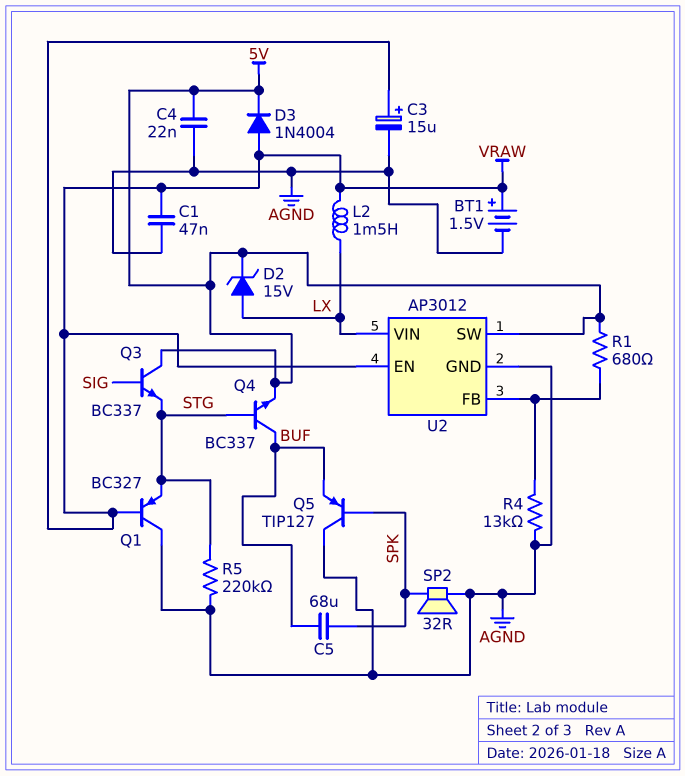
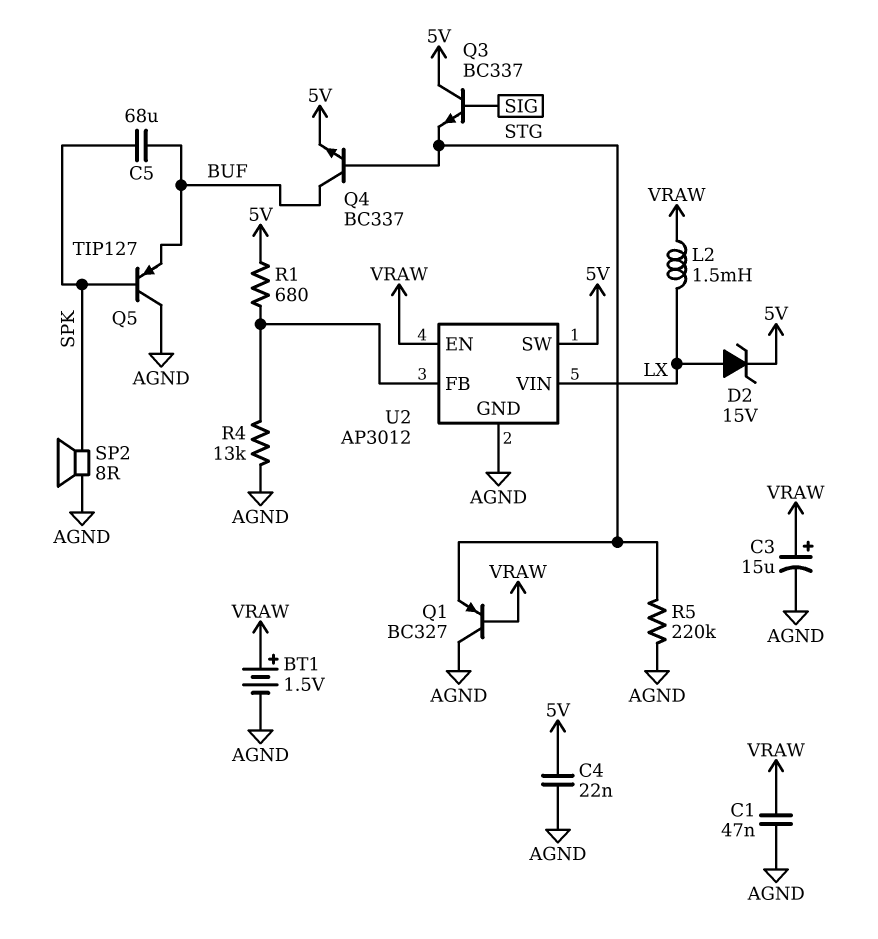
D3: diode 1N4004 (A VRAW, K 5V) -> none
SP2: speaker 32R (AGND, SPK) -> speaker 8R (AGND, SPK)

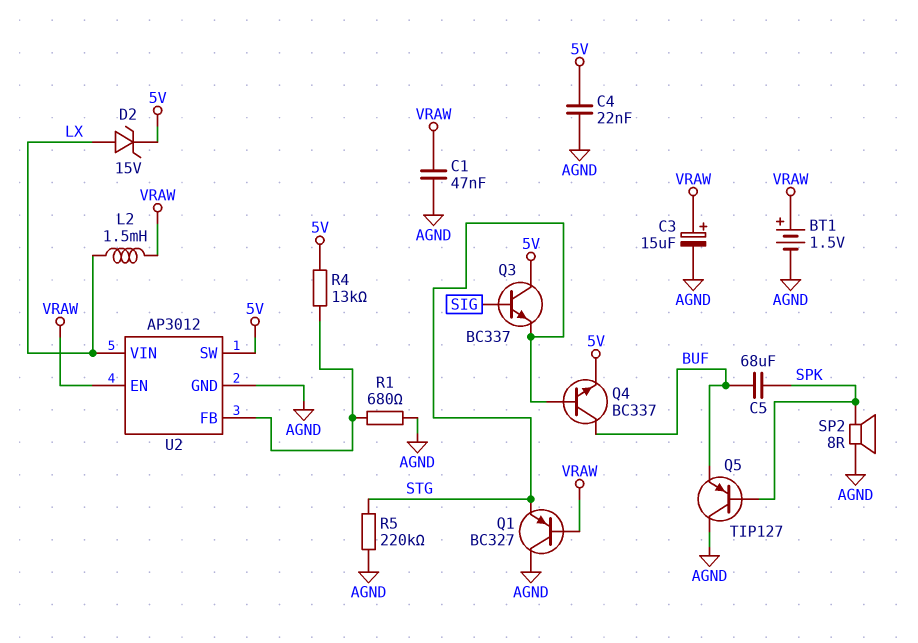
R1: 680 (5V, U2/FB) -> 680 (AGND, U2/FB)
R4: 13k (AGND, U2/FB) -> 13k (5V, U2/FB)

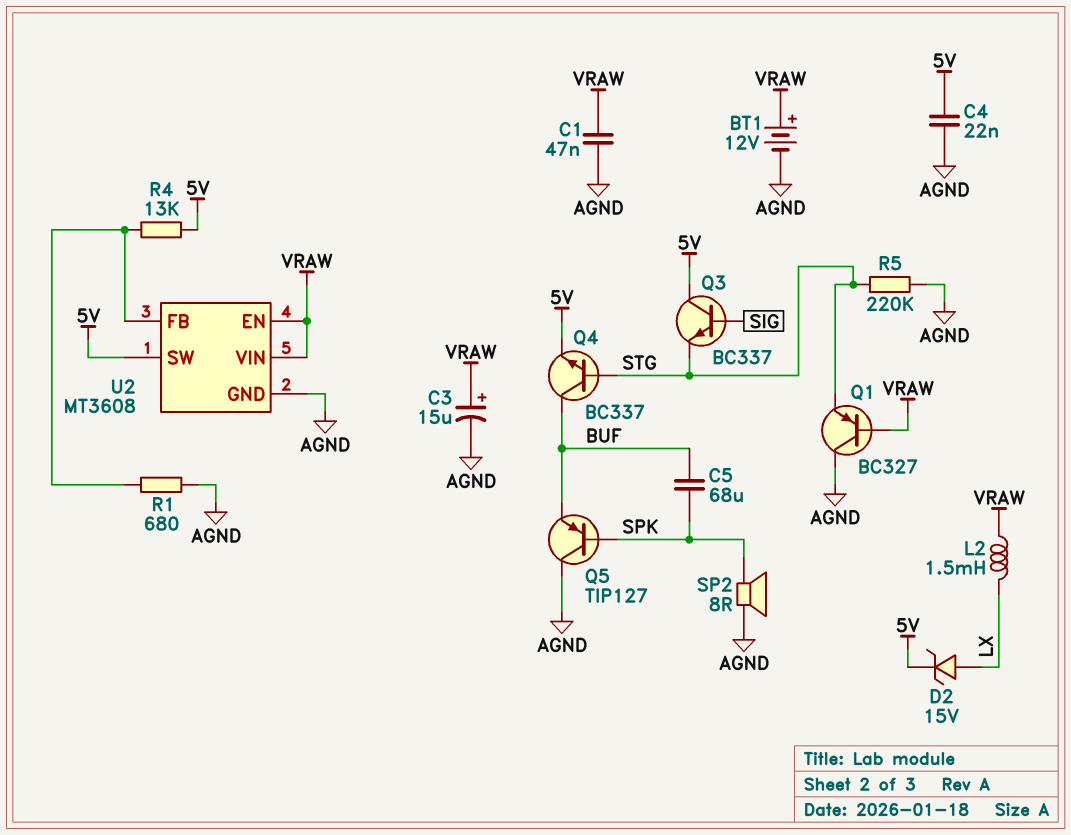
BT1: 1.5V (plus VRAW, minus AGND) -> 12V (plus VRAW, minus AGND)
U2: AP3012 -> MT3608
U2 pin VIN: LX -> VRAW

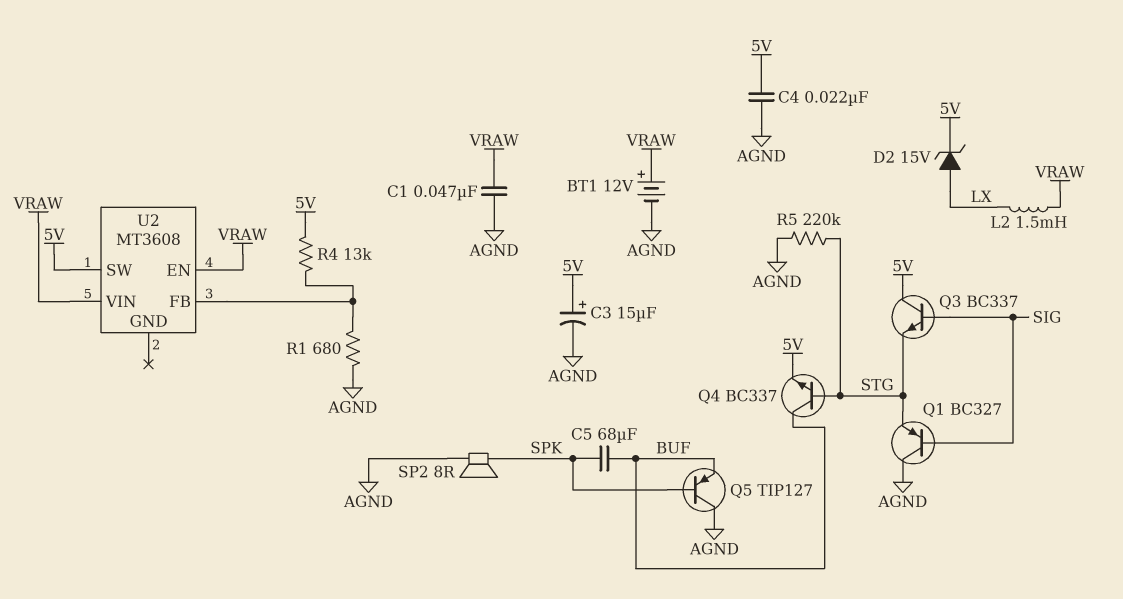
C3: 15uF (plus VRAW, minus AGND) -> 15uF (plus 5V, minus AGND)
Q1: PNP BC327 (B VRAW, C AGND, E STG) -> PNP BC327 (B SIG, C AGND, E STG)
U2 pin GND: AGND -> none

